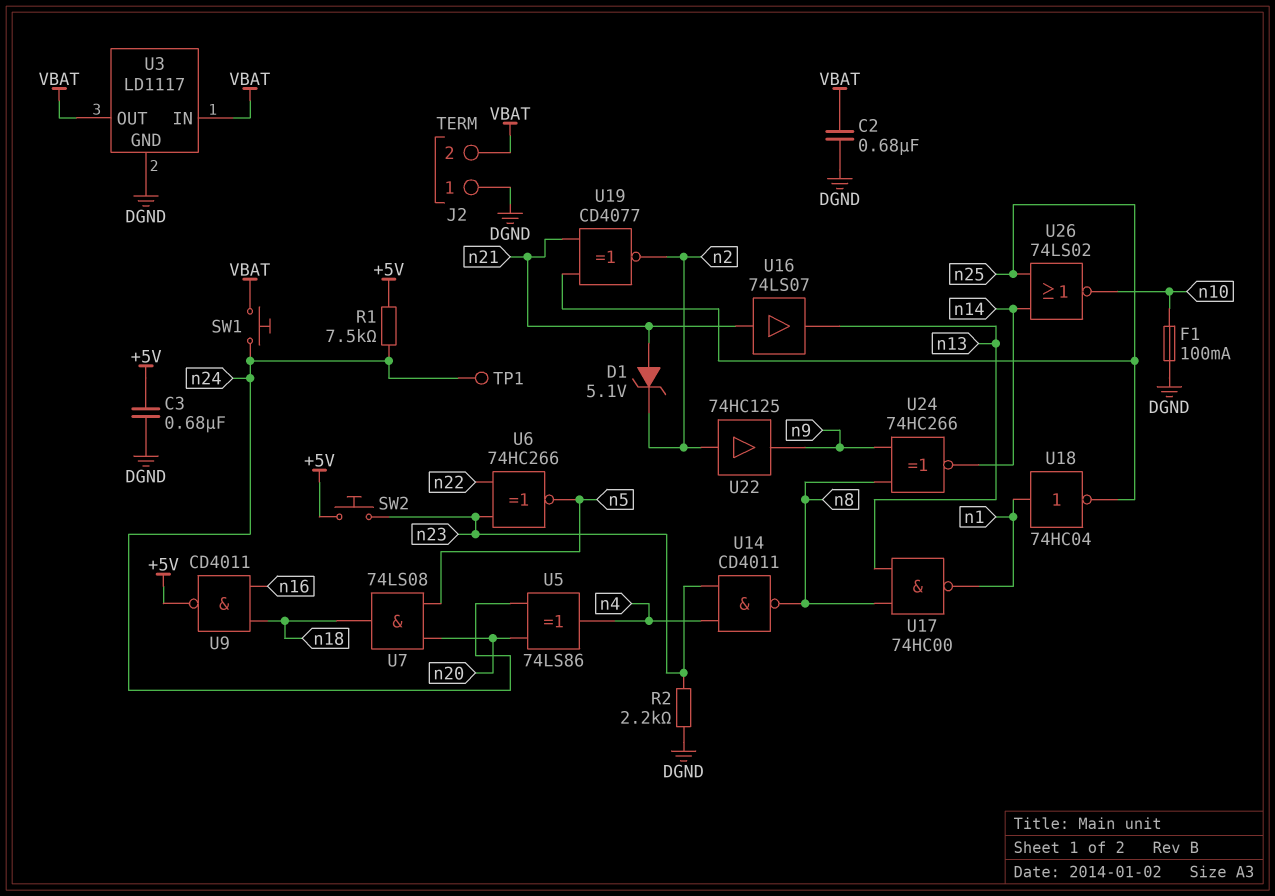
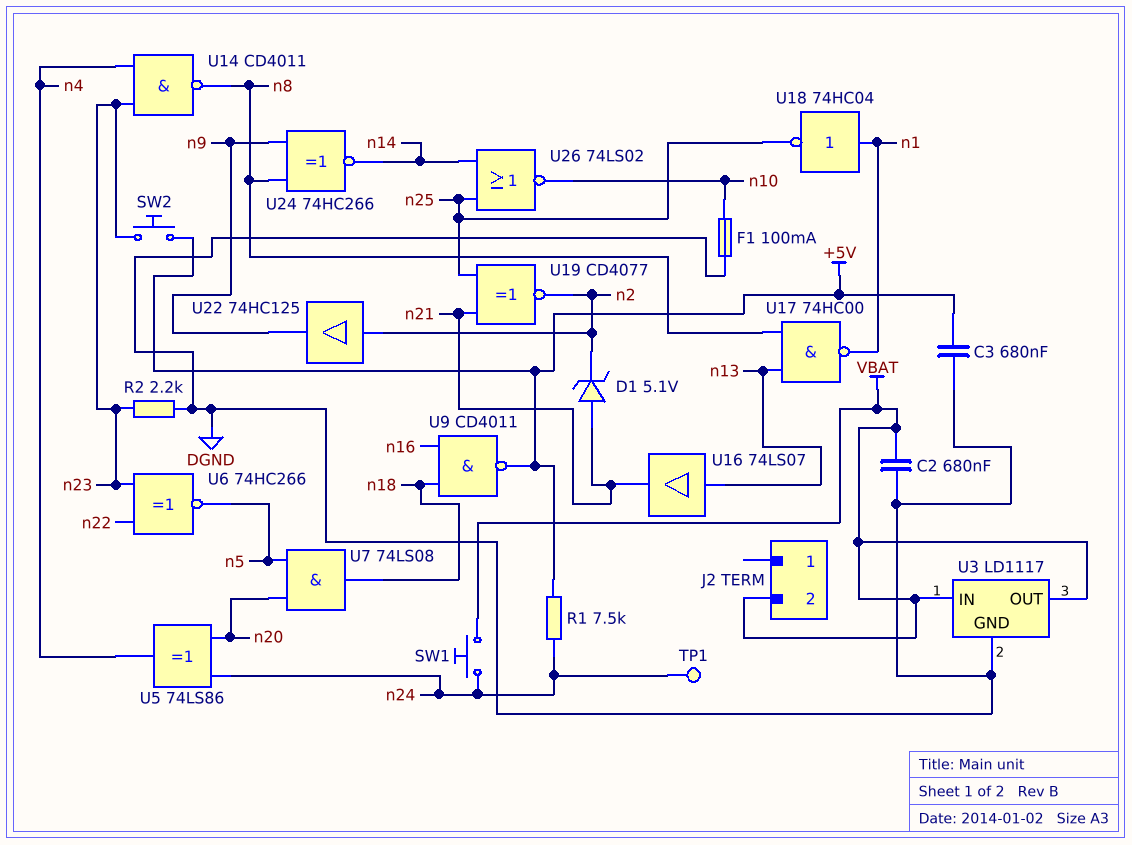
J2 pin 1: DGND -> none
U16: buffer 74LS07 (in n21, out n13) -> buffer 74LS07 (in n13, out n21)

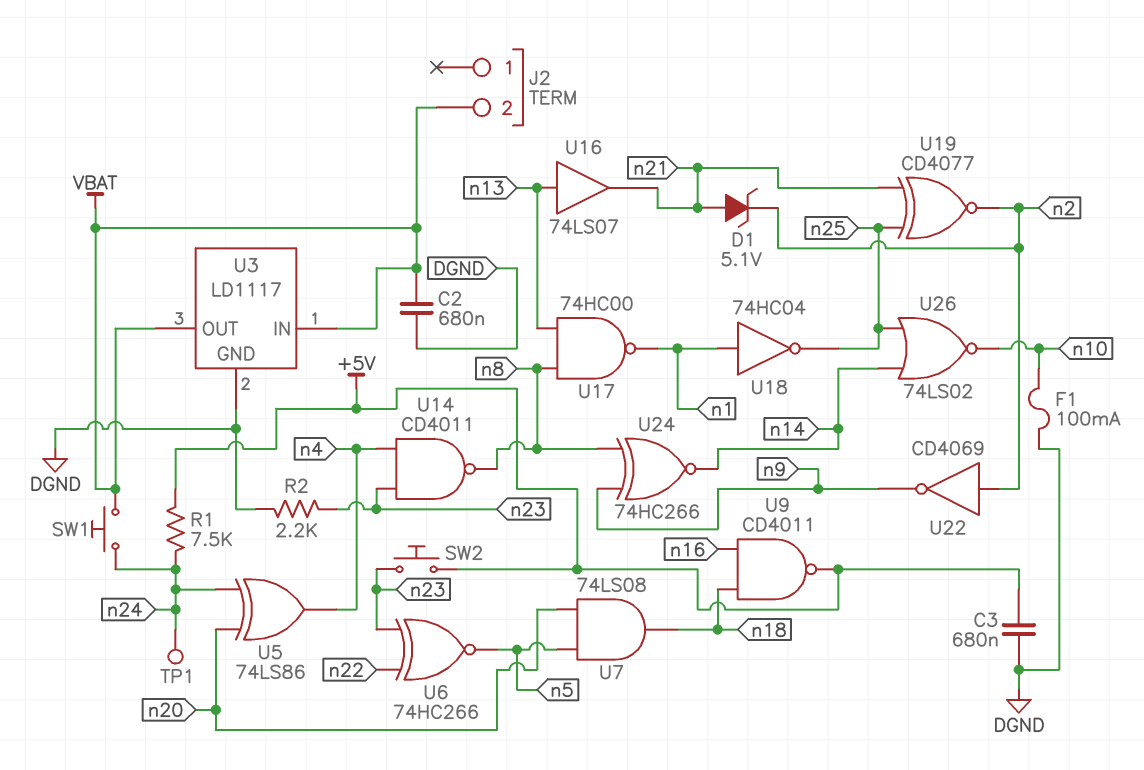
U22: buffer 74HC125 (in n2, out n9) -> NOT CD4069 (in n2, out n9)

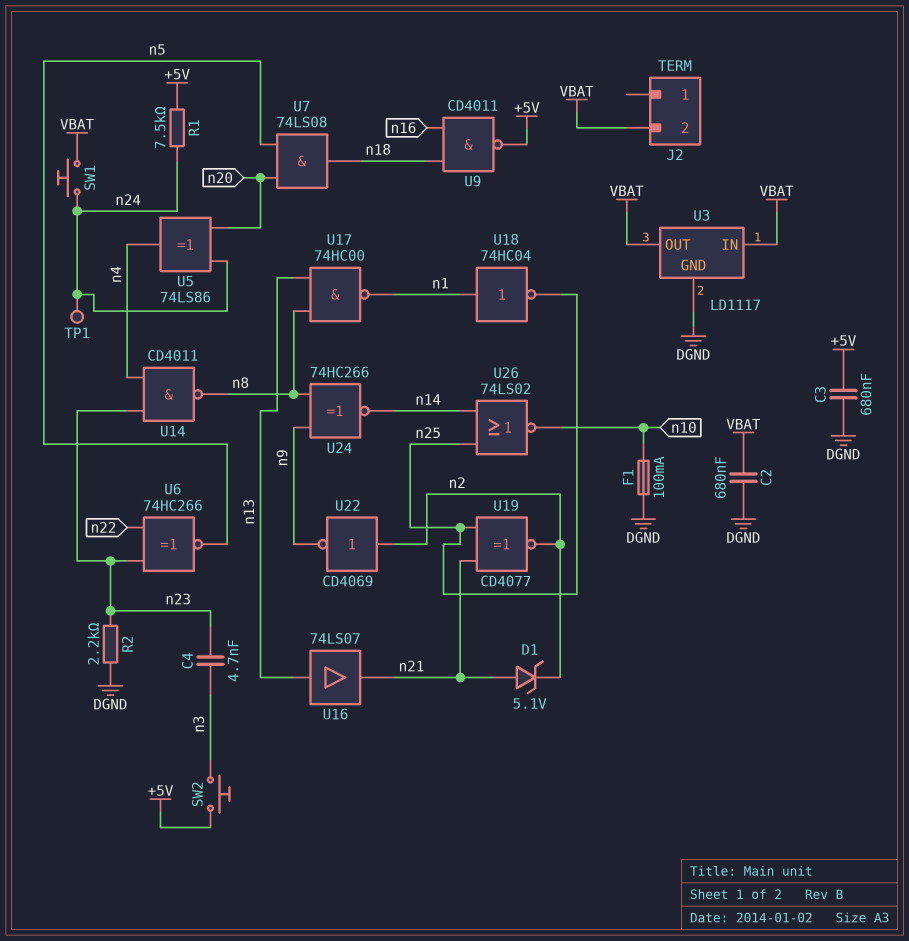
C4: none -> 4.7nF (n3, n23)
SW2: button (+5V, n23) -> button (+5V, n3)

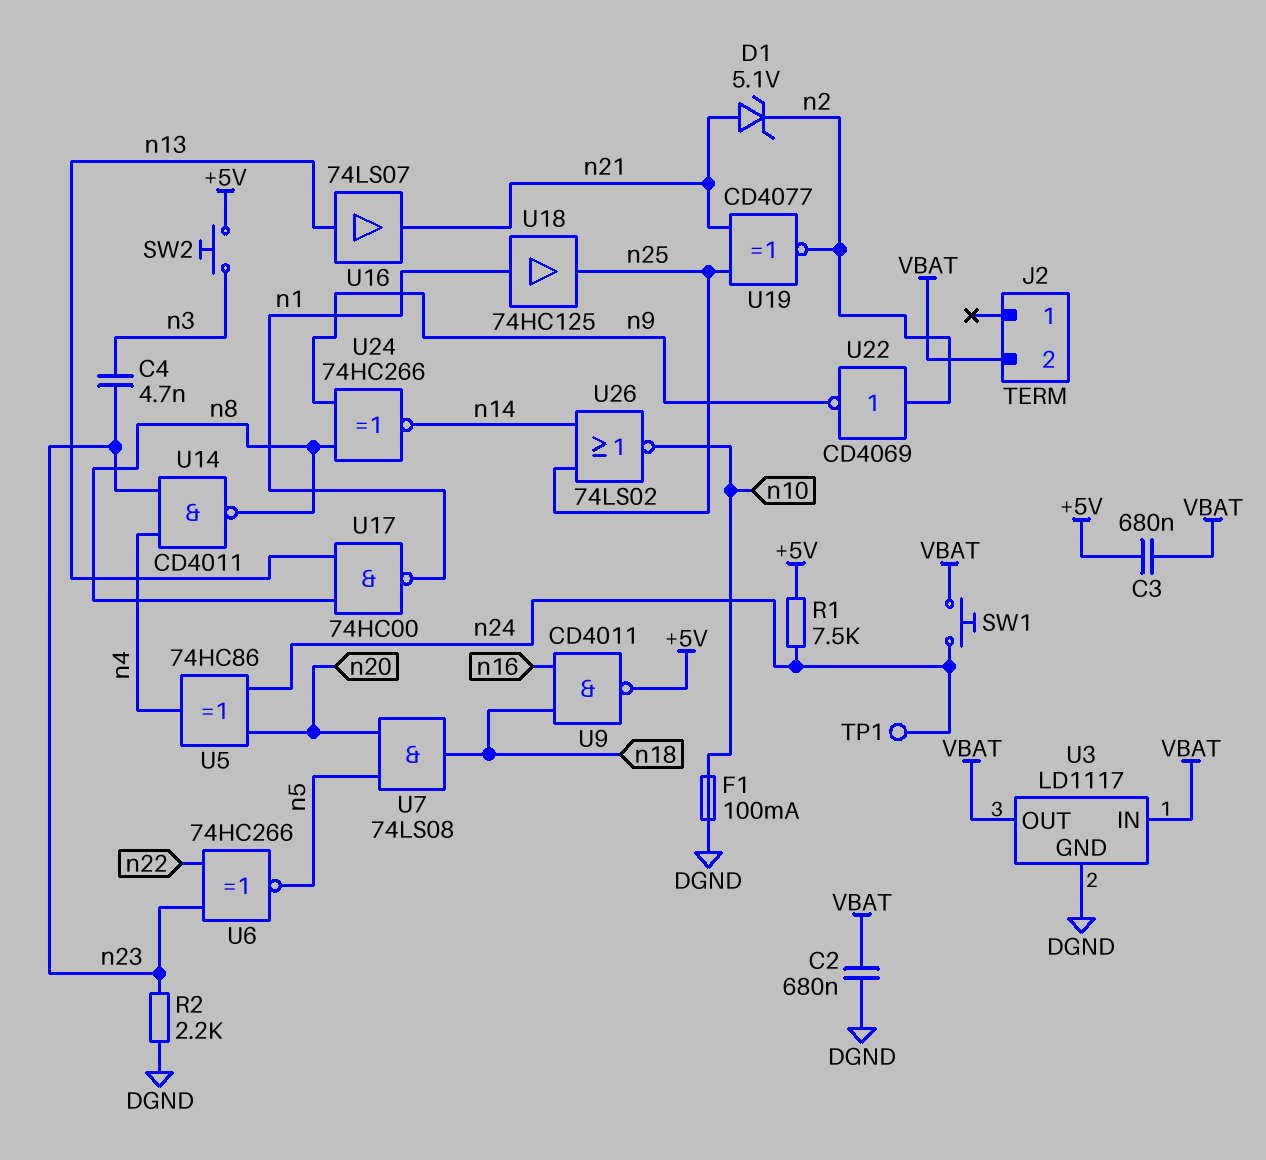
C3: 680nF (+5V, DGND) -> 680nF (+5V, VBAT)
U5: XOR 74LS86 (in n20, in n24, out n4) -> XOR 74HC86 (in n20, in n24, out n4)
U18: NOT 74HC04 (in n1, out n25) -> buffer 74HC125 (in n1, out n25)

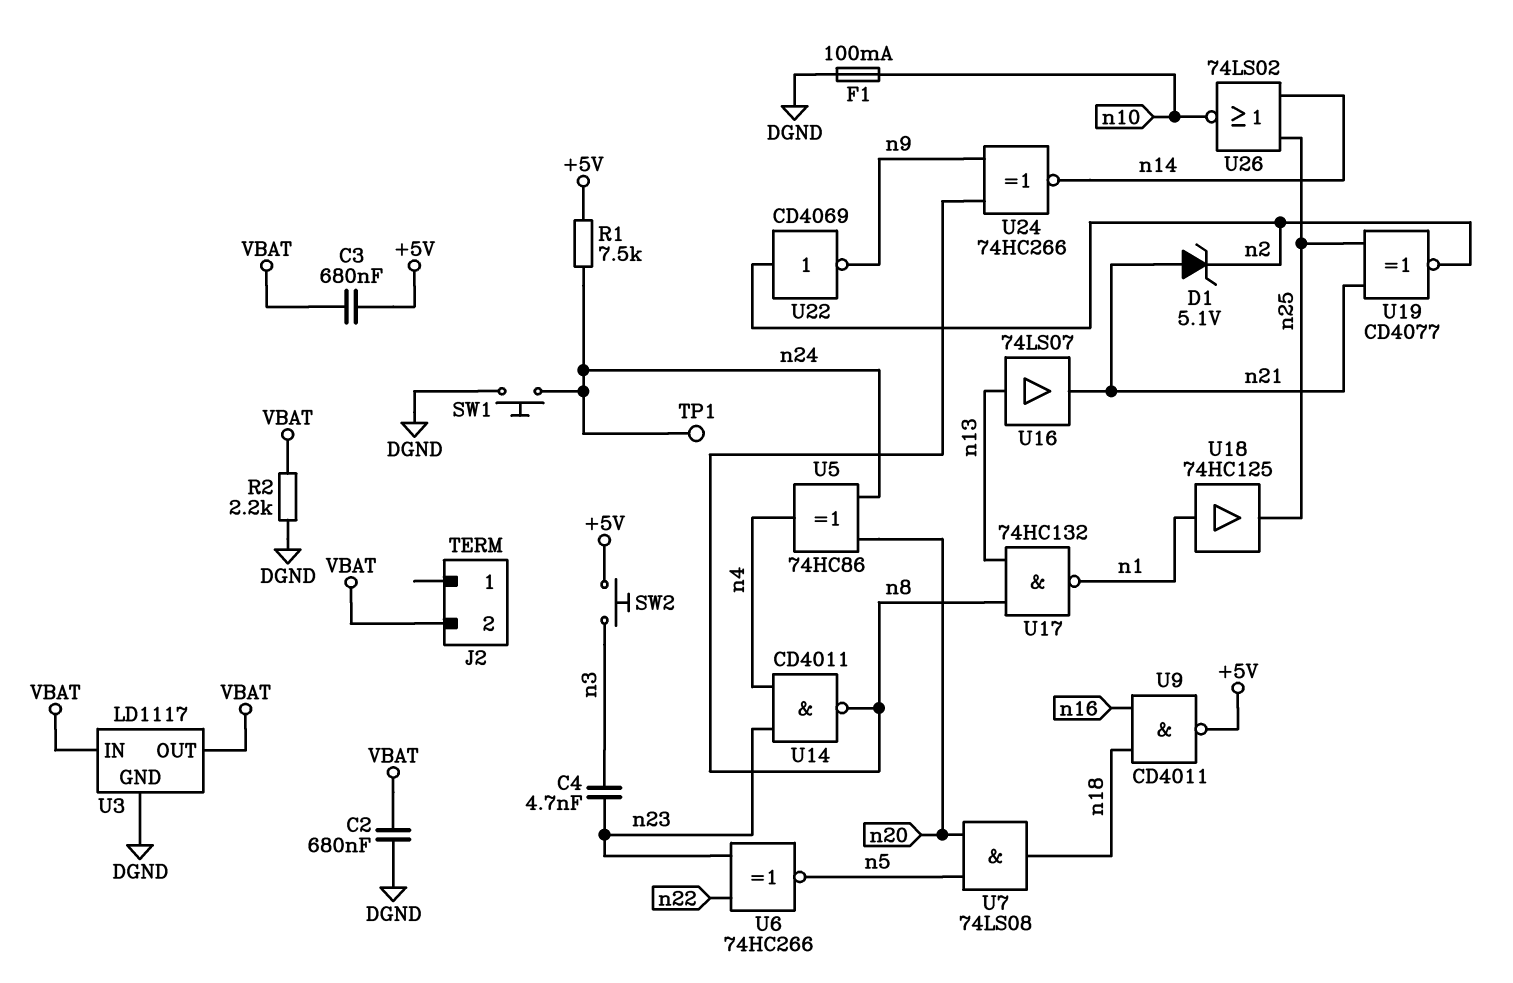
R2: 2.2k (DGND, n23) -> 2.2k (DGND, VBAT)
SW1: button (VBAT, n24) -> button (DGND, n24)
U17: NAND 74HC00 (in n8, in n13, out n1) -> NAND 74HC132 (in n8, in n13, out n1)

